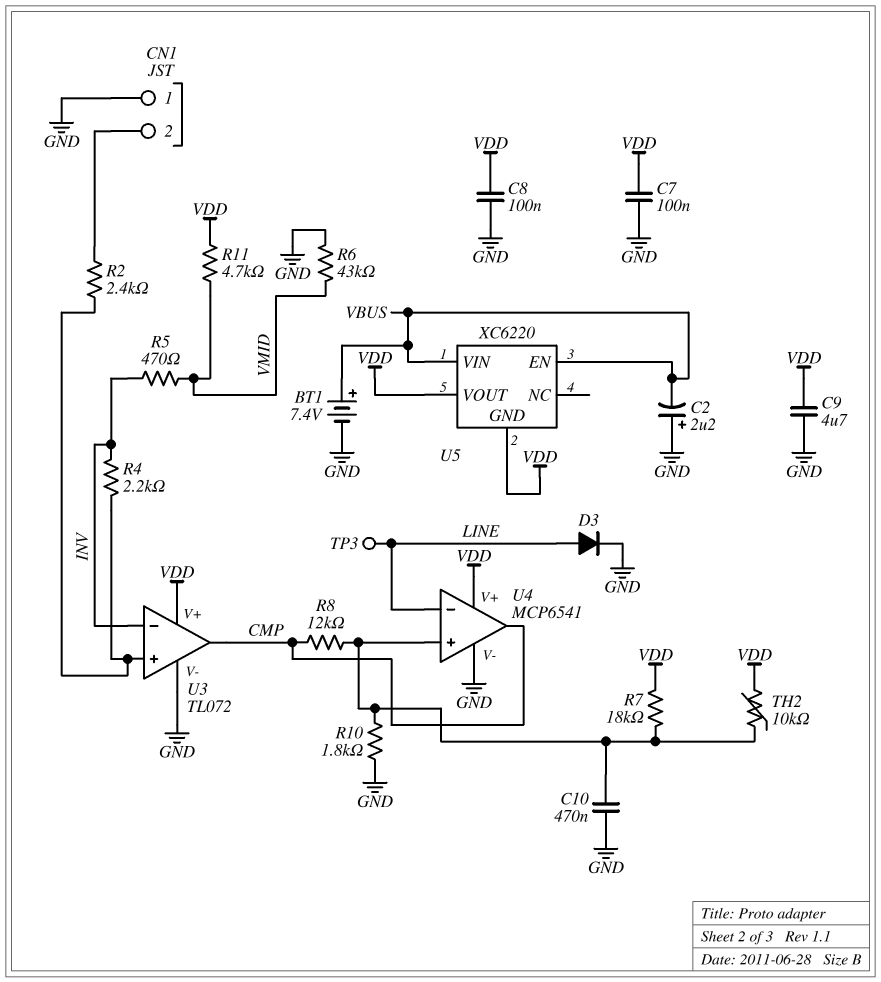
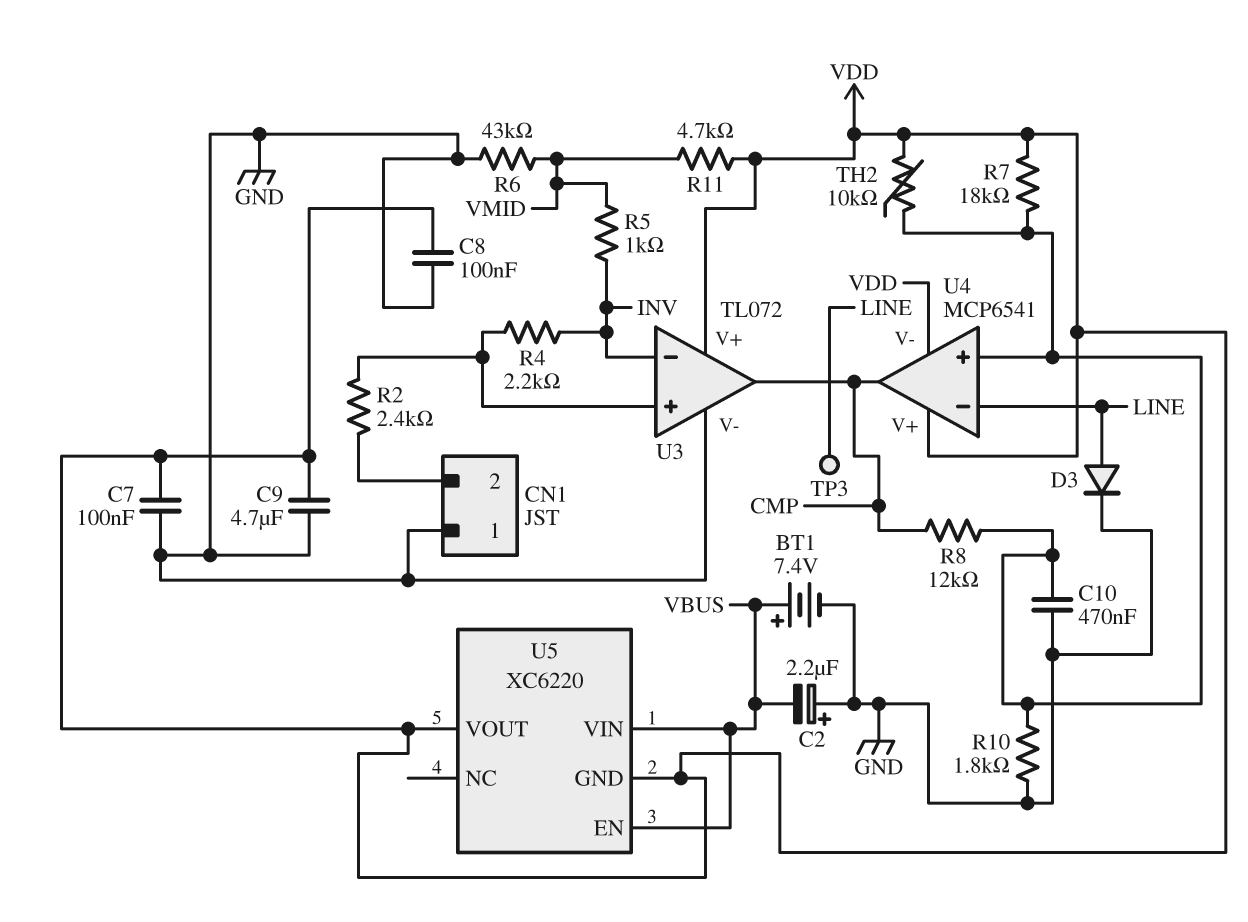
R5: 470 (INV, VMID) -> 1k (INV, VMID)
U4 pin V-: GND -> VDD

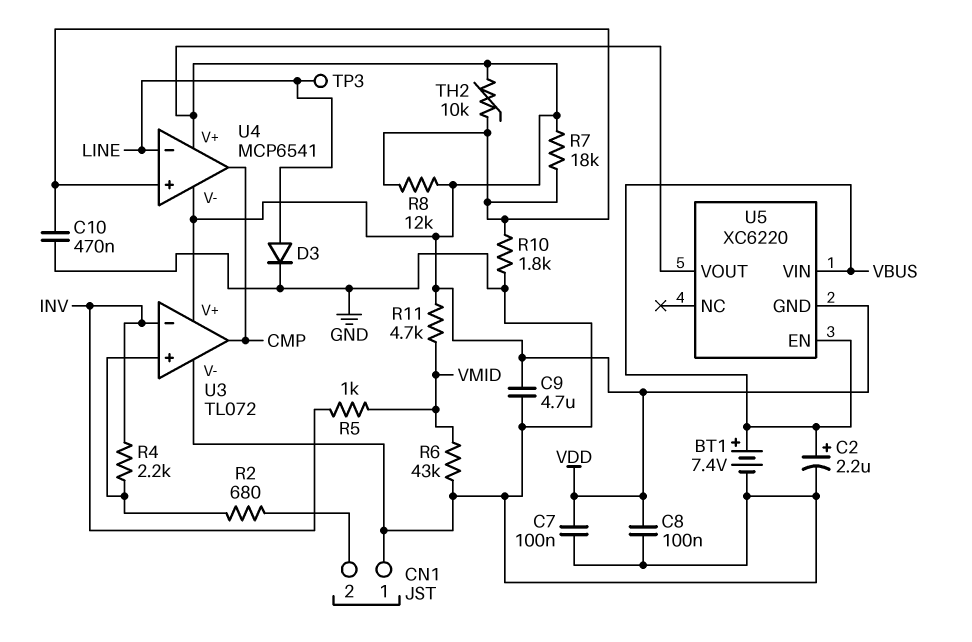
C2: 2.2uF (plus GND, minus VBUS) -> 2.2uF (plus VBUS, minus GND)
R2: 2.4k (CN1/2, U3/in+) -> 680 (CN1/2, U3/in+)
R8: 12k (CMP, U4/in+) -> 12k (U4/in+, VDD)

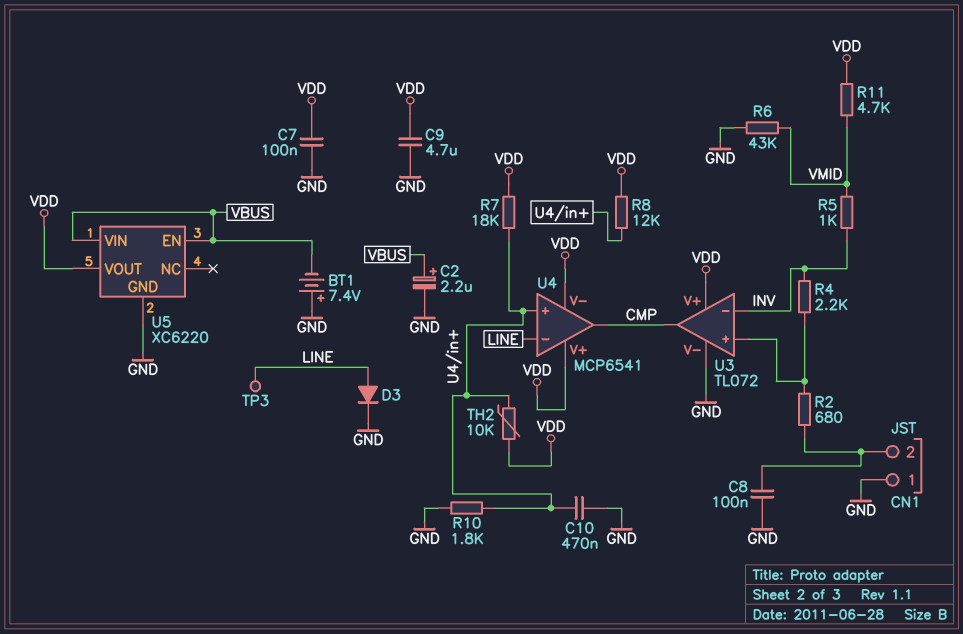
BT1: 7.4V (plus VBUS, minus GND) -> 7.4V (plus GND, minus VBUS)
C8: 100nF (GND, VDD) -> 100nF (CN1/2, GND)
U5 pin GND: VDD -> GND

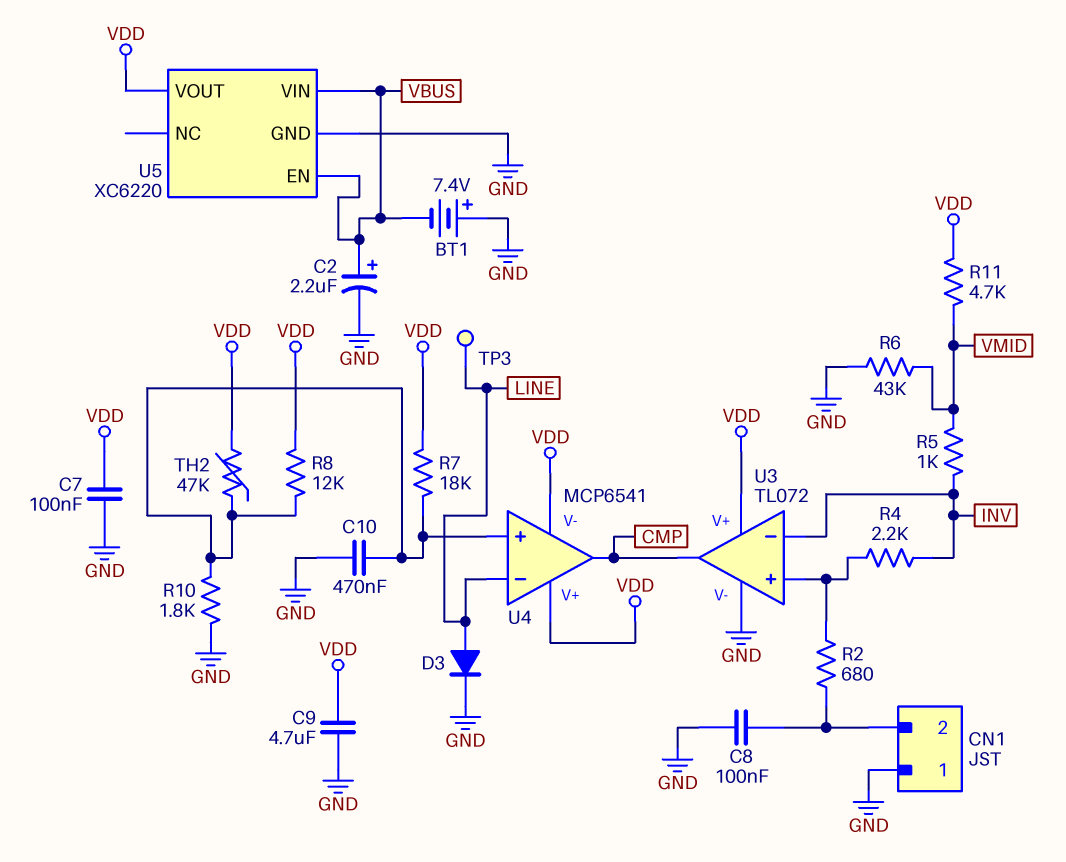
TH2: 10k (U4/in+, VDD) -> 47k (U4/in+, VDD)

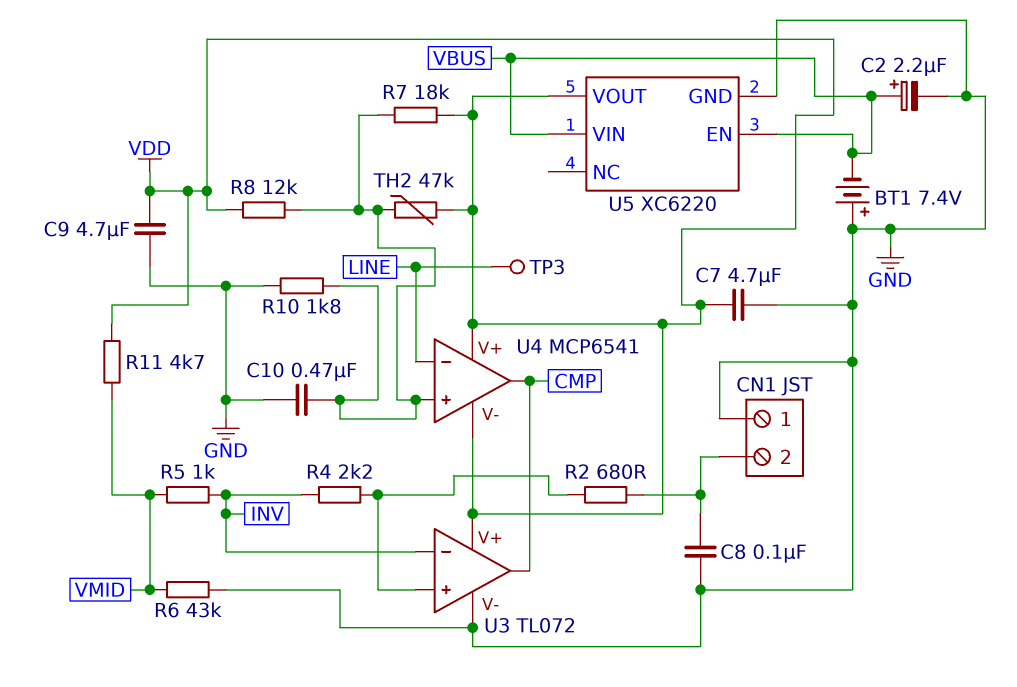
C7: 100nF (GND, VDD) -> 4.7uF (GND, VDD)
D3: diode (A LINE, K GND) -> none

